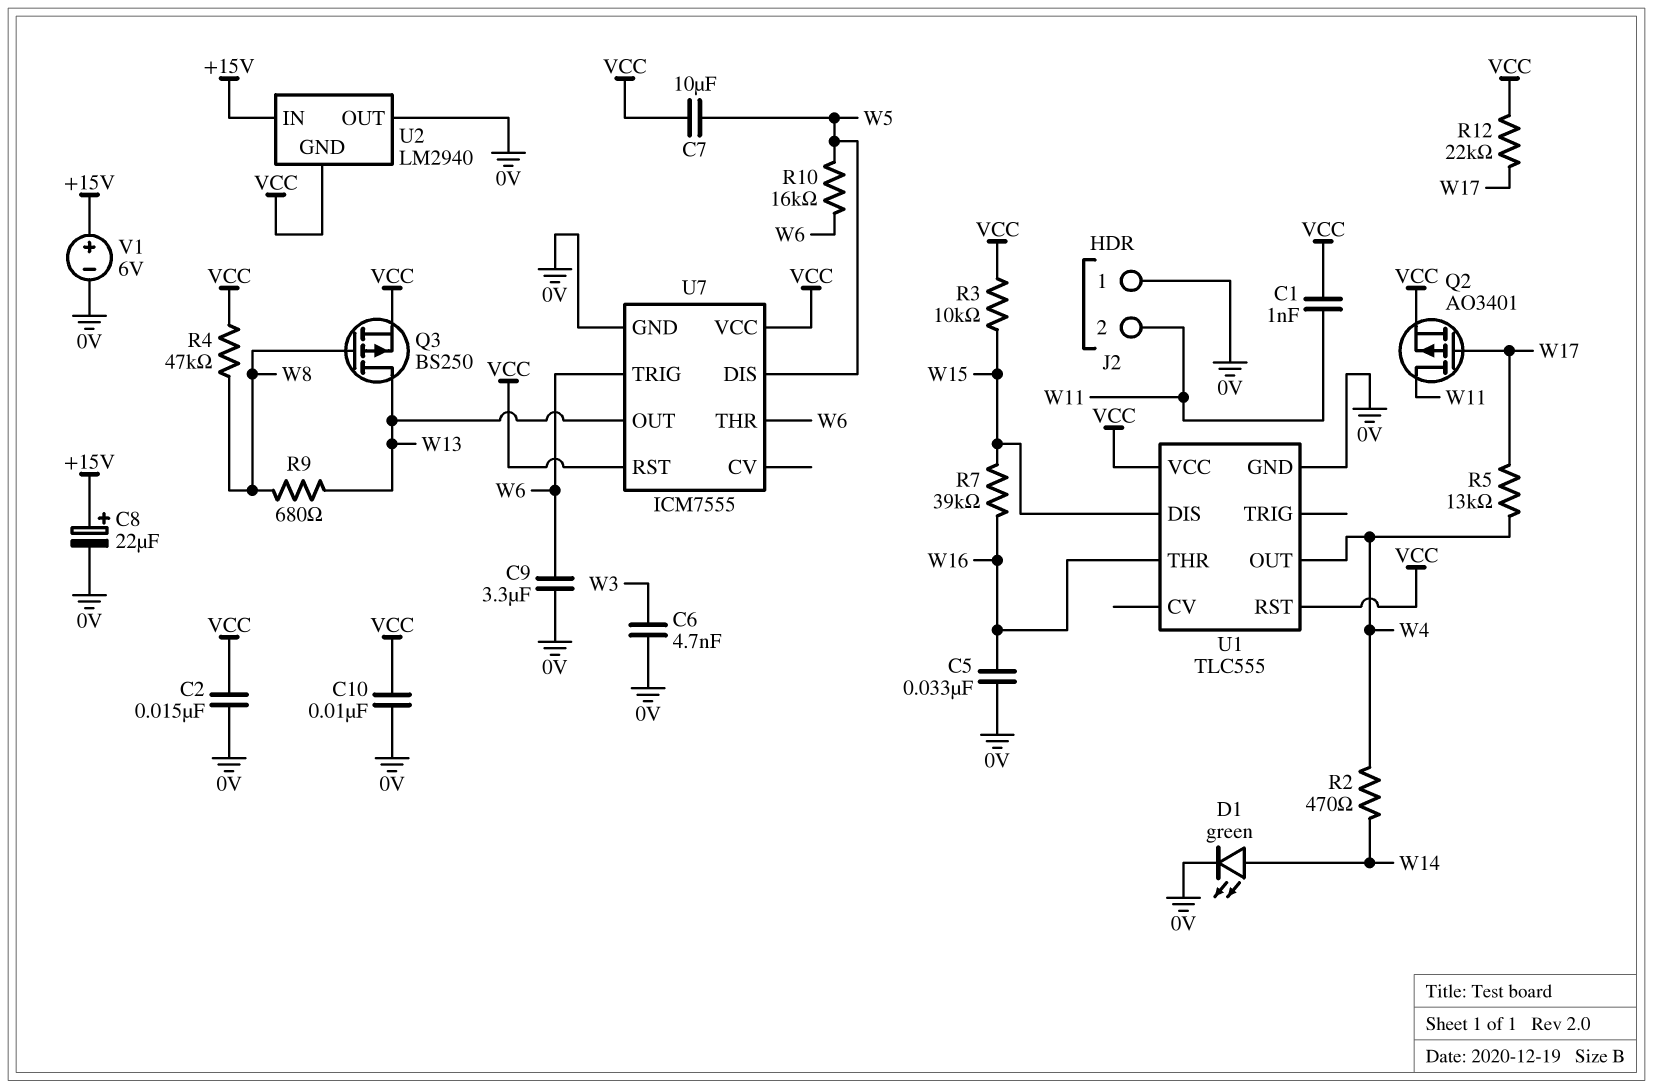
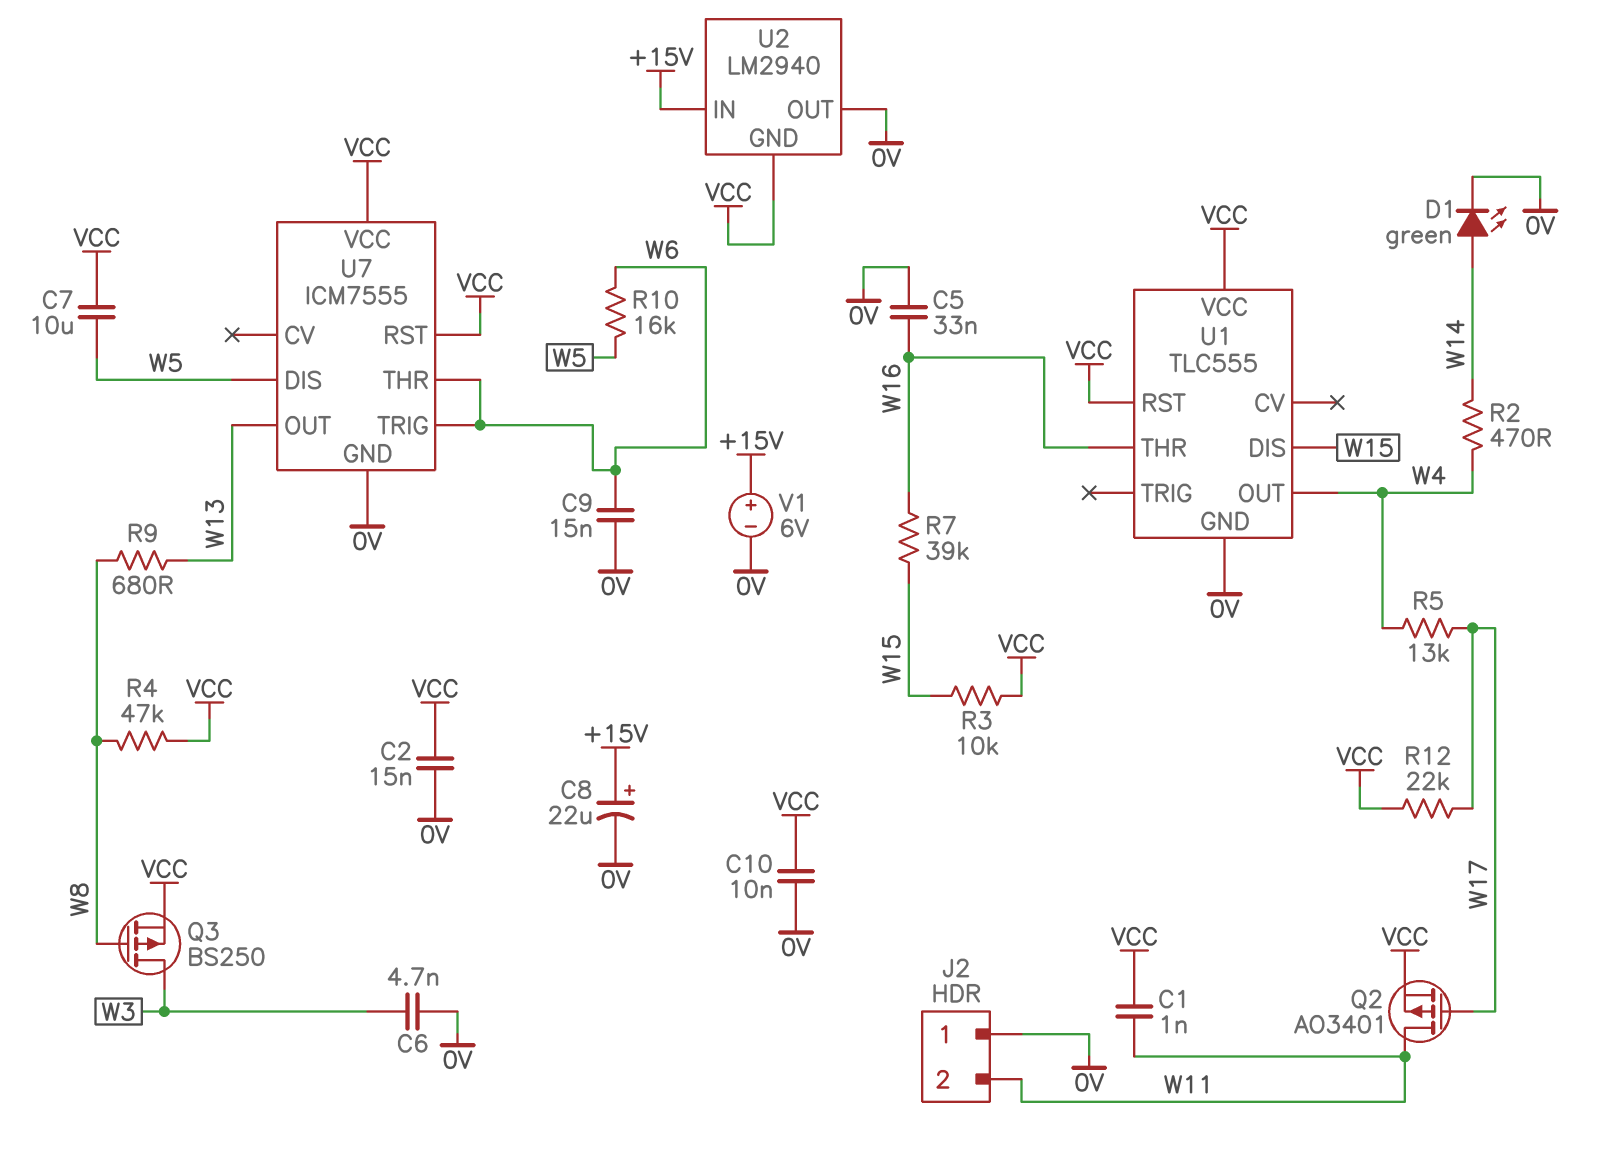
C9: 3.3uF (0V, W6) -> 15nF (0V, W6)
Q3: PMOS BS250 (G W8, D W13, S VCC) -> PMOS BS250 (G W8, D W3, S VCC)

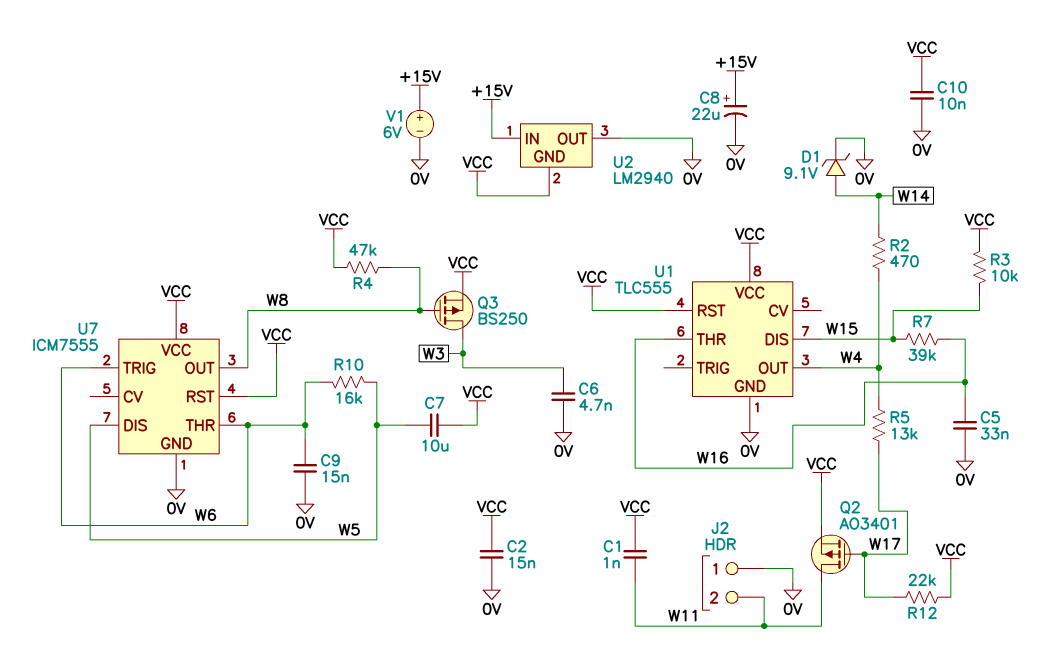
D1: LED green (A W14, K 0V) -> zener 9.1V (A W14, K 0V)
R9: 680 (W8, W13) -> none
U7 pin OUT: W13 -> W8

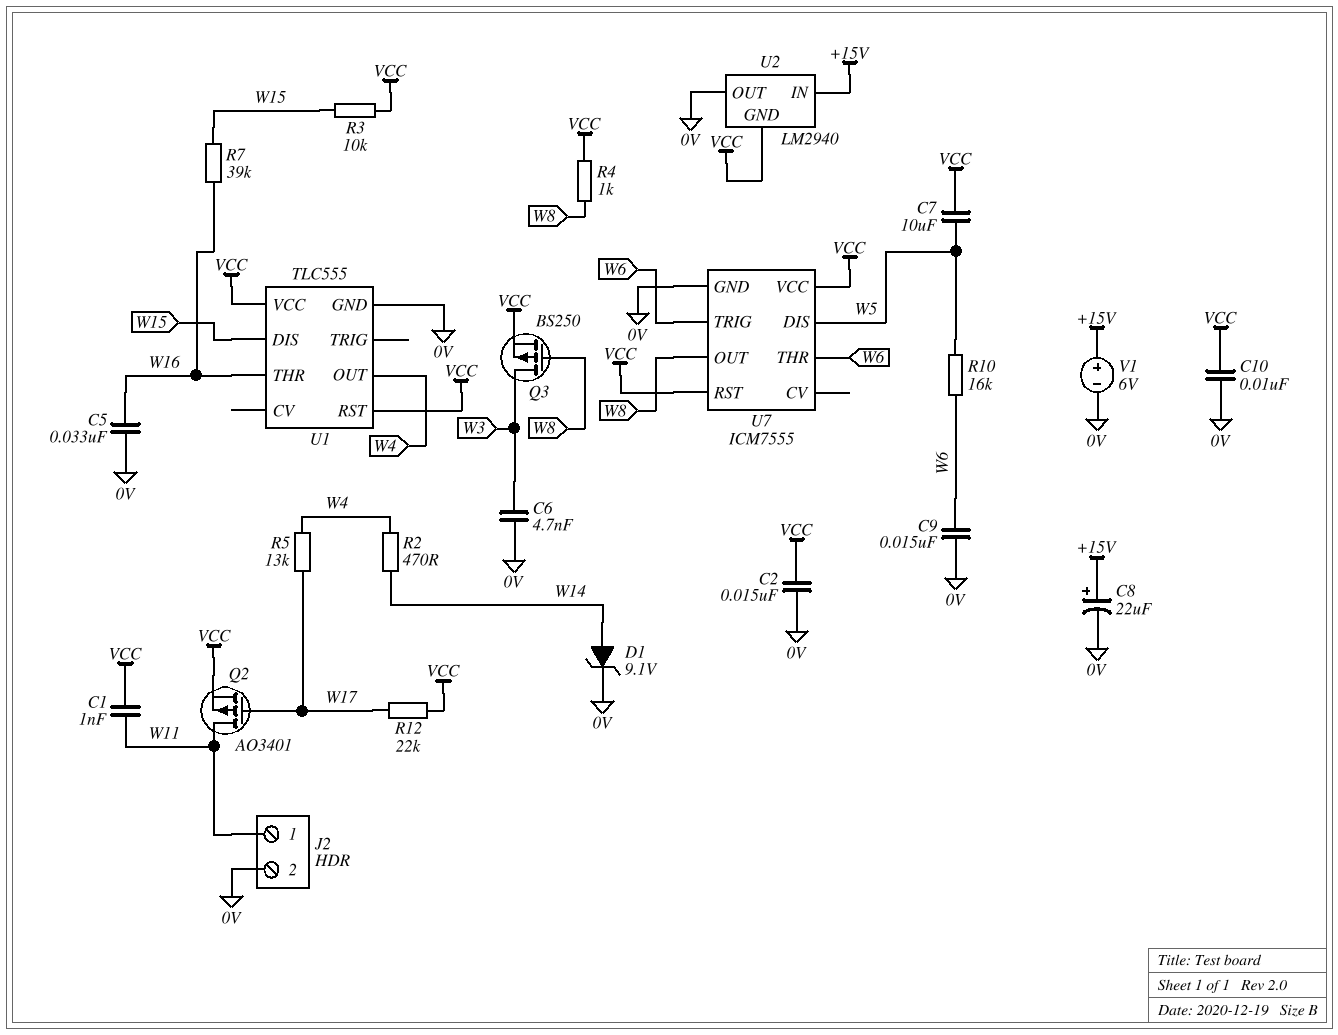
J2 pin 1: 0V -> W11
J2 pin 2: W11 -> 0V
R4: 47k (VCC, W8) -> 1k (VCC, W8)

